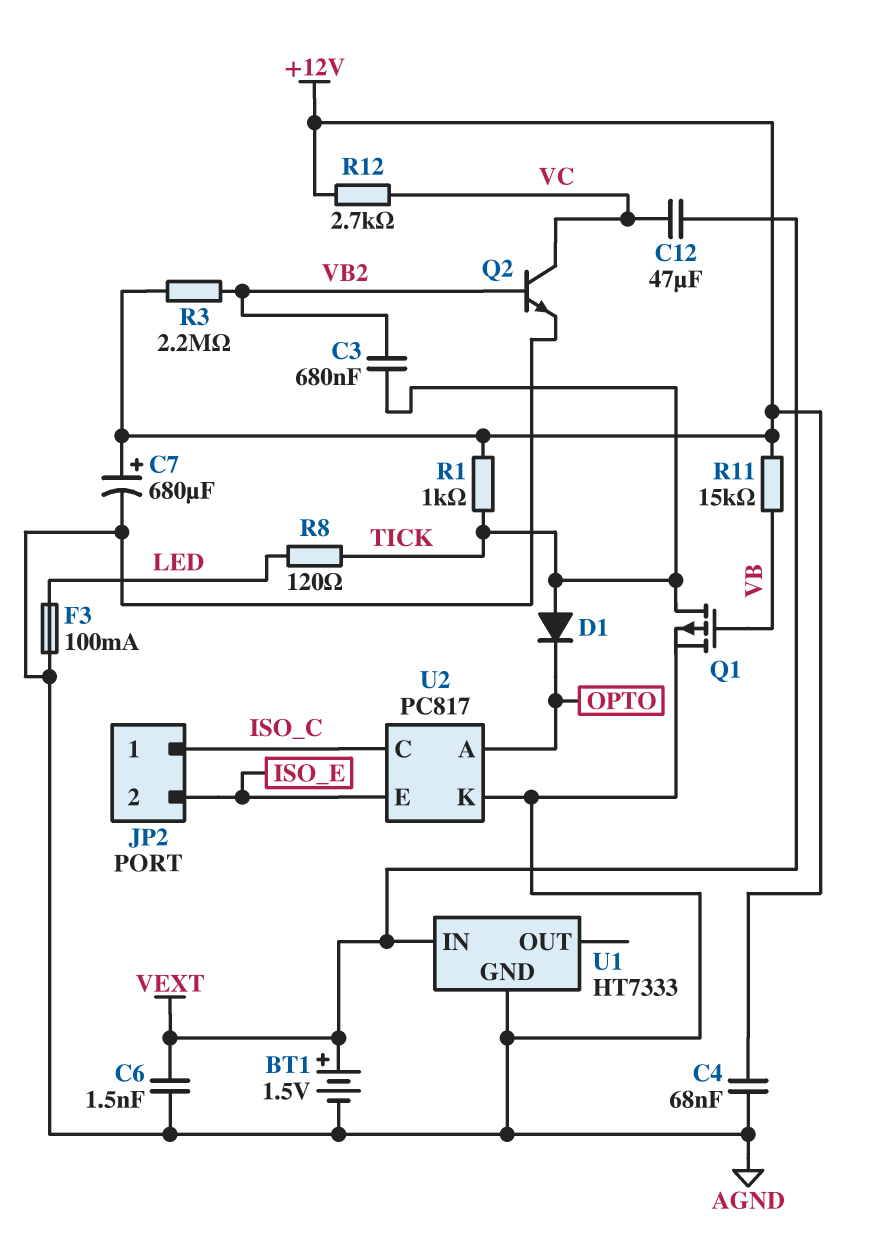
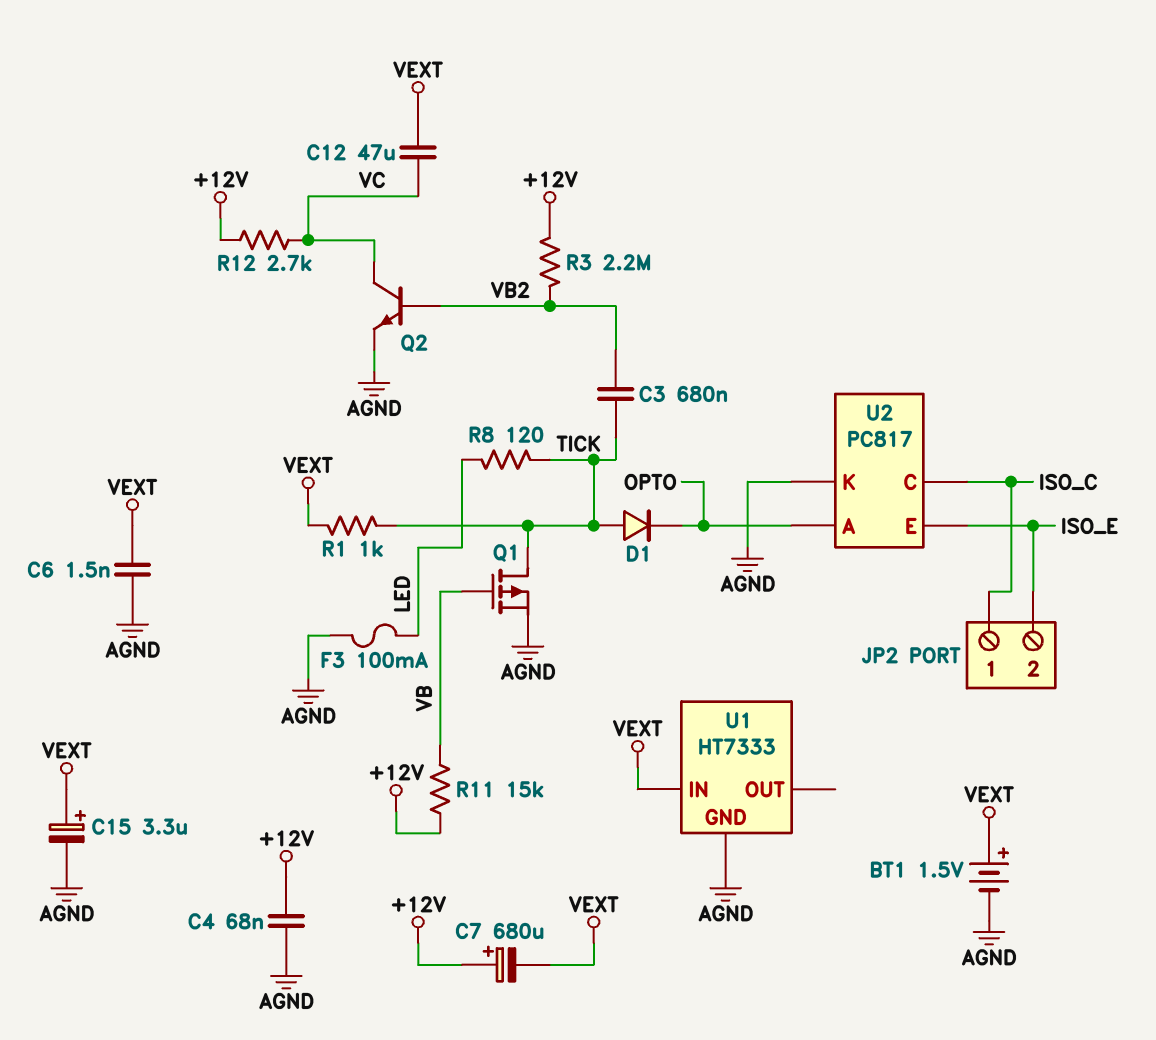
C7: 680uF (plus +12V, minus AGND) -> 680uF (plus +12V, minus VEXT)
C15: none -> 3.3uF (plus VEXT, minus AGND)
R1: 1k (+12V, TICK) -> 1k (TICK, VEXT)

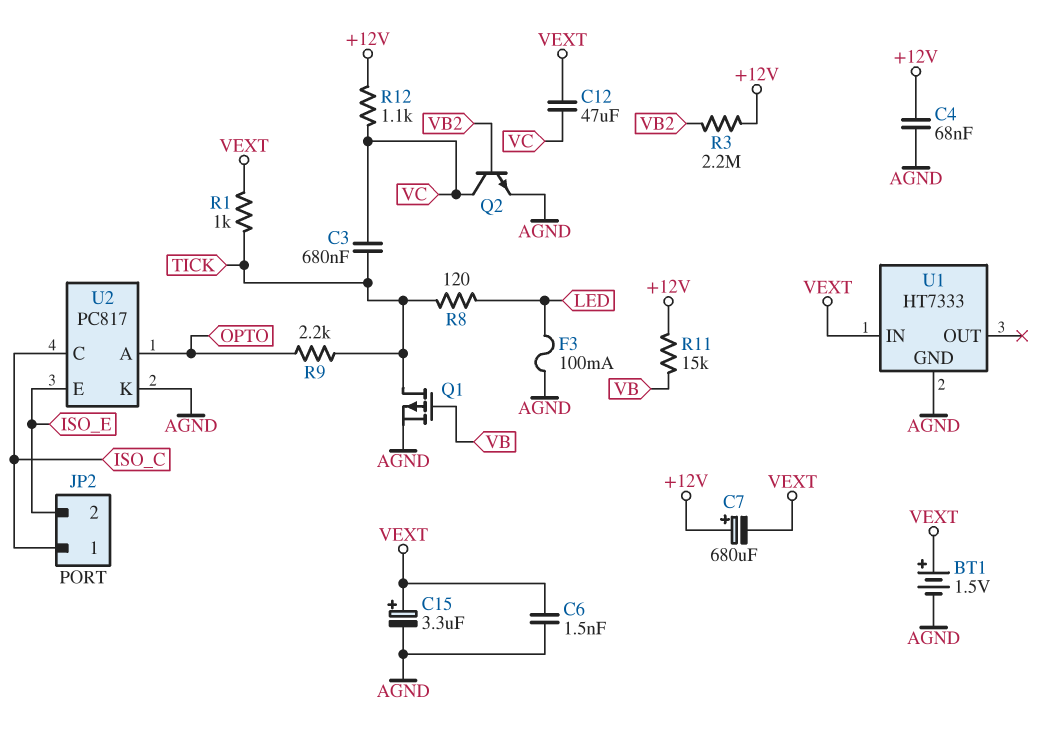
C3: 680nF (TICK, VB2) -> 680nF (TICK, VC)
D1: diode (A TICK, K OPTO) -> none
R9: none -> 2.2k (OPTO, TICK)
R12: 2.7k (+12V, VC) -> 1.1k (+12V, VC)

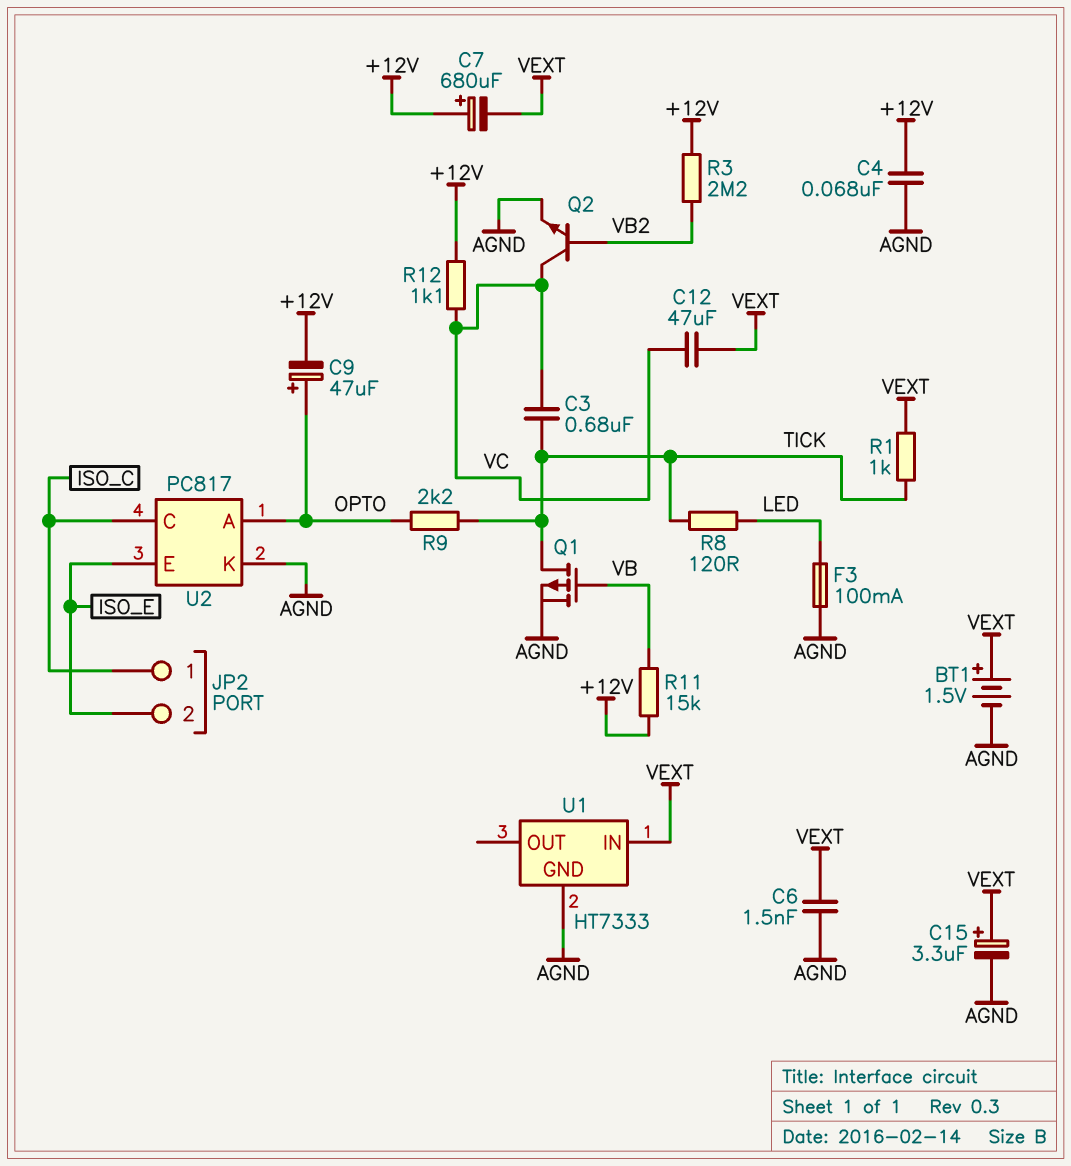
C9: none -> 47uF (plus OPTO, minus +12V)

